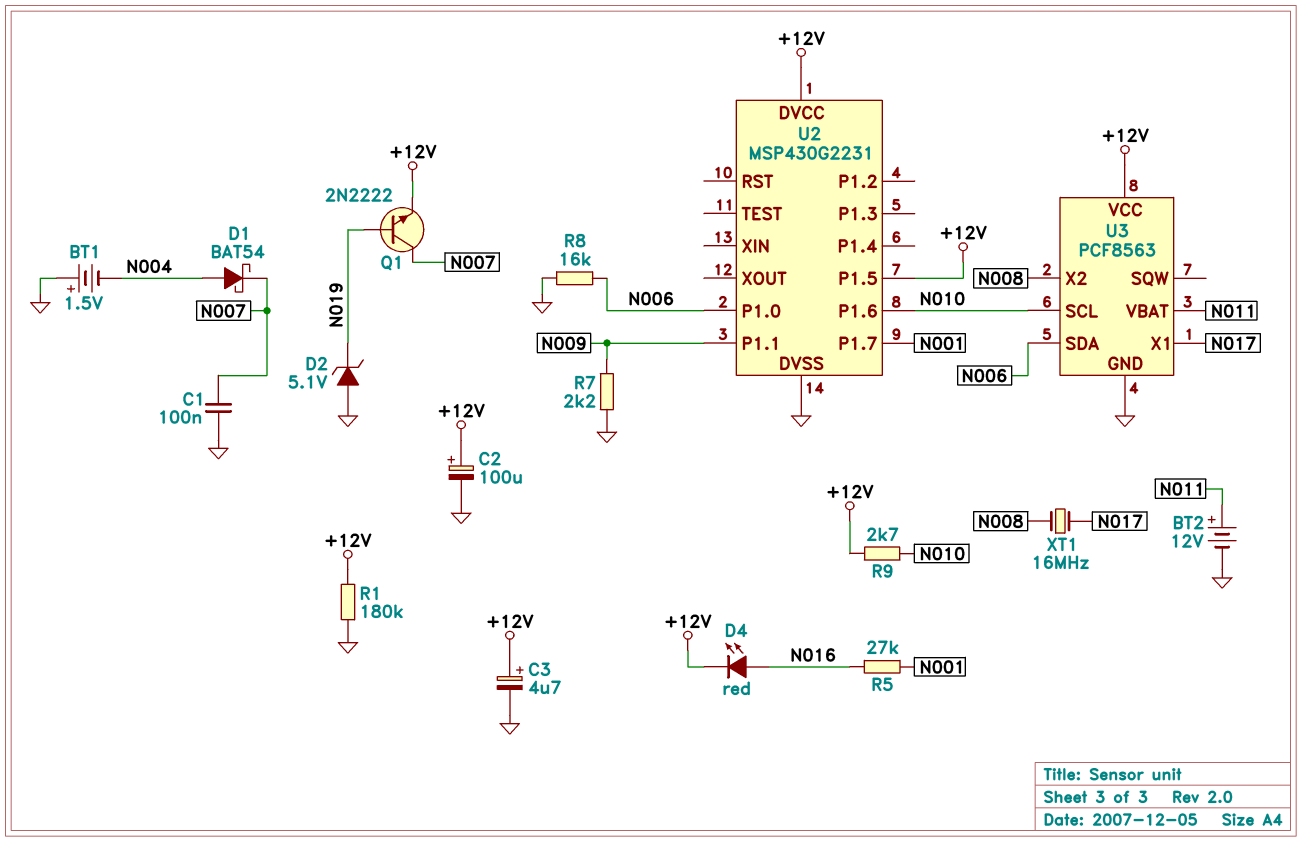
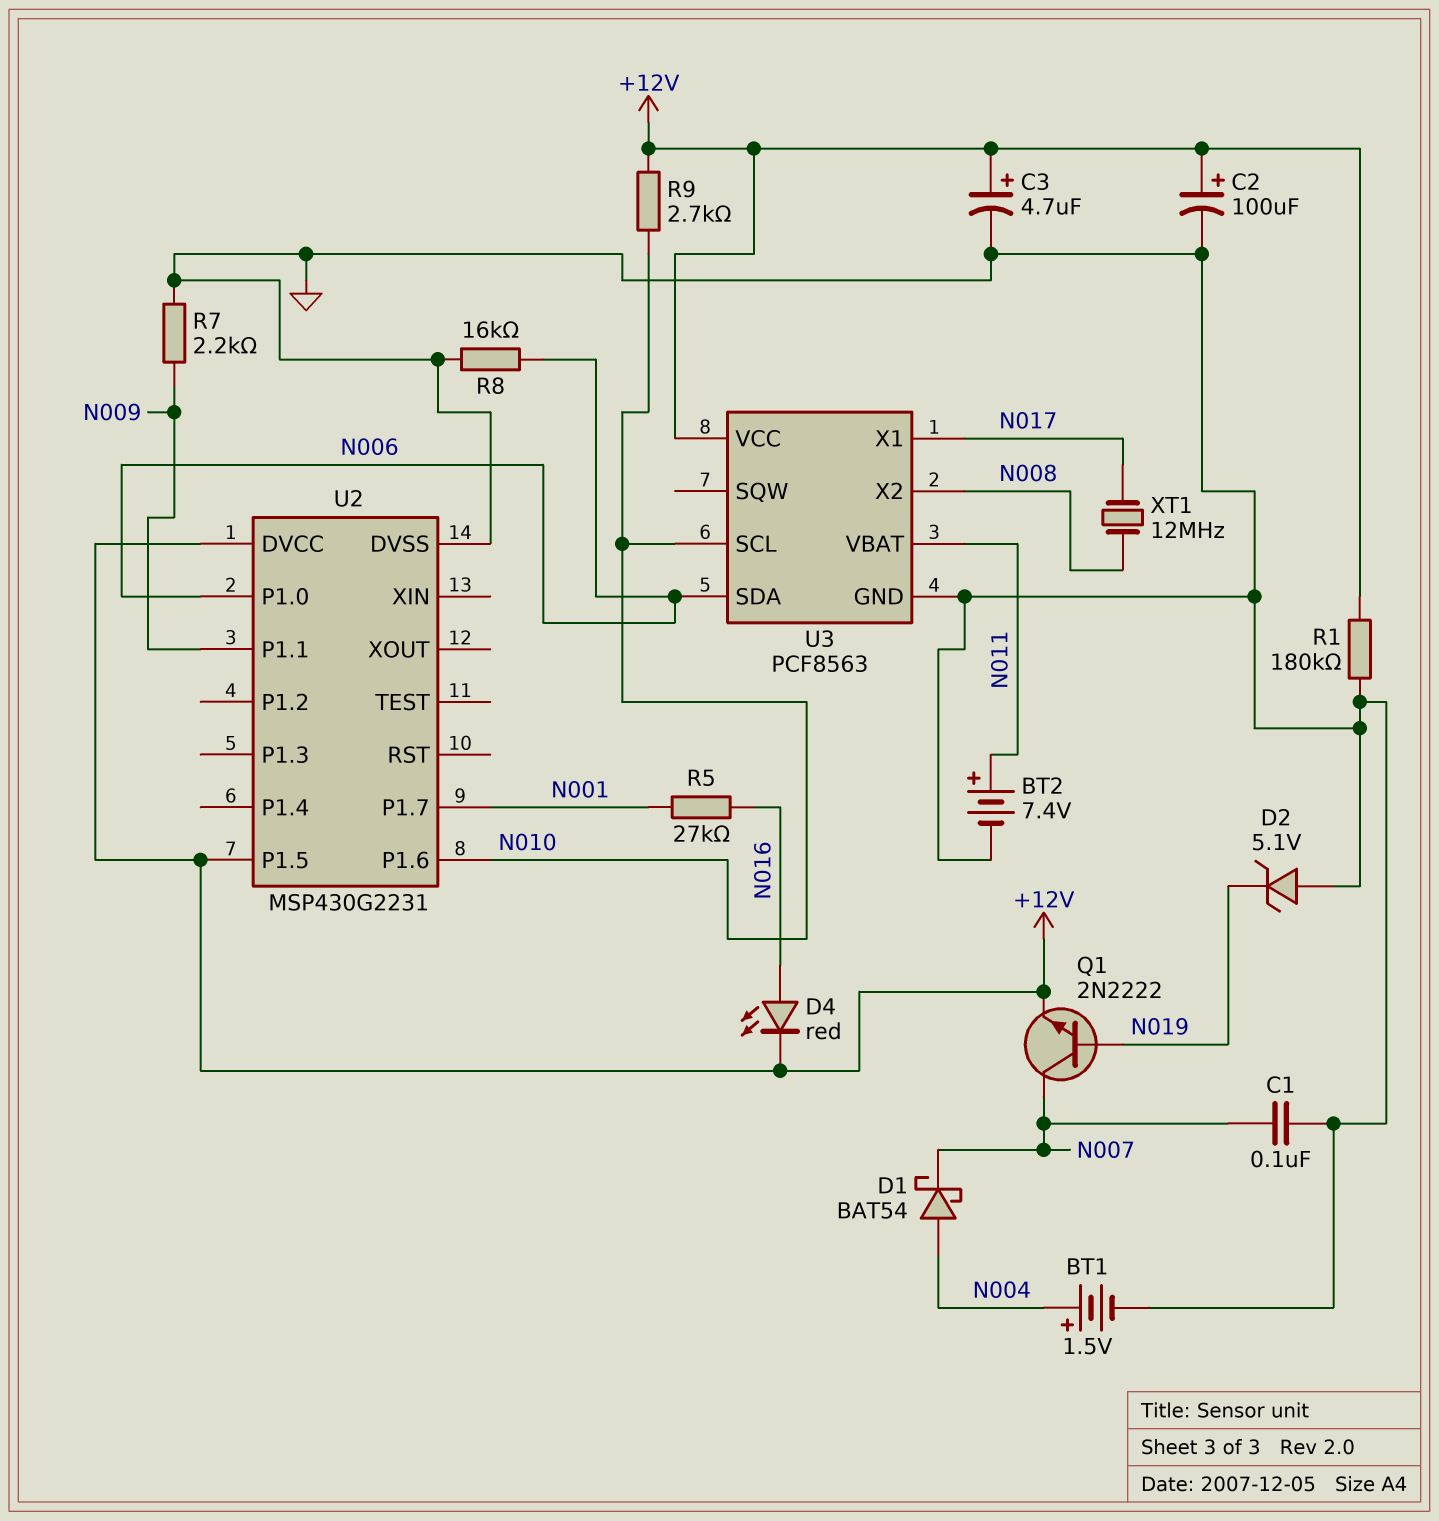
BT1: 1.5V (plus GND, minus N004) -> 1.5V (plus N004, minus GND)
BT2: 12V (plus N011, minus GND) -> 7.4V (plus N011, minus GND)
XT1: 16MHz (N008, N017) -> 12MHz (N008, N017)

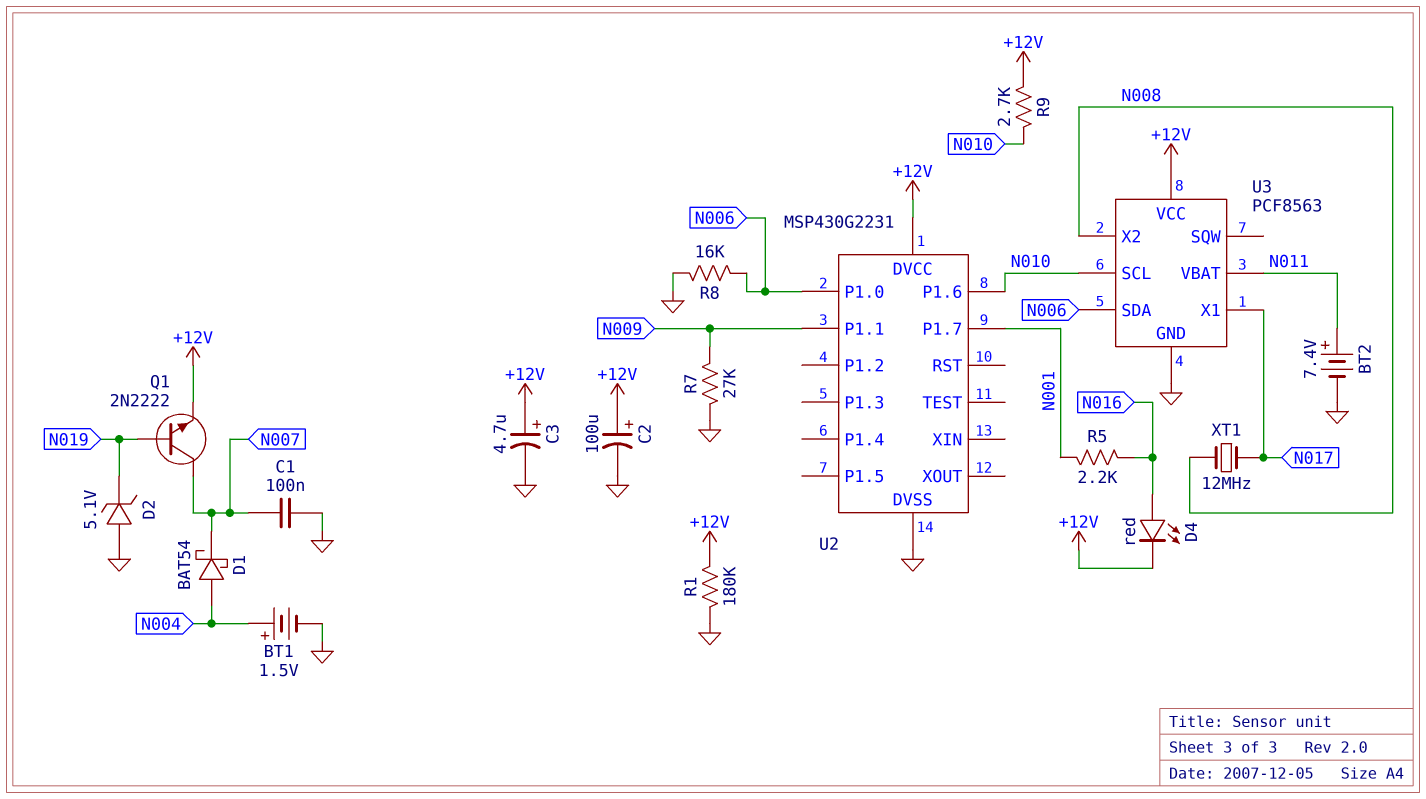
R5: 27k (N001, N016) -> 2.2k (N001, N016)
R7: 2.2k (GND, N009) -> 27k (GND, N009)
U2 pin P1.5: +12V -> none

